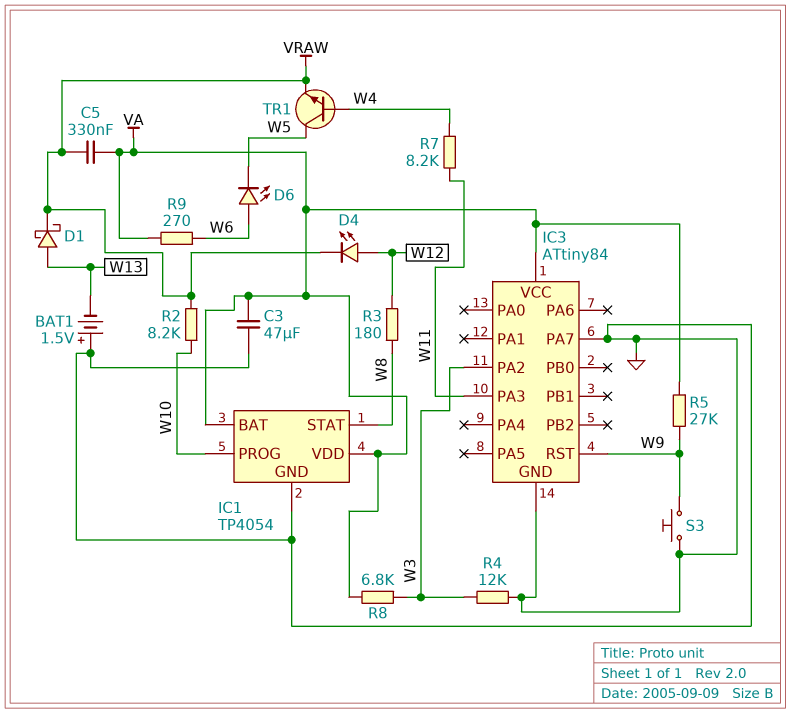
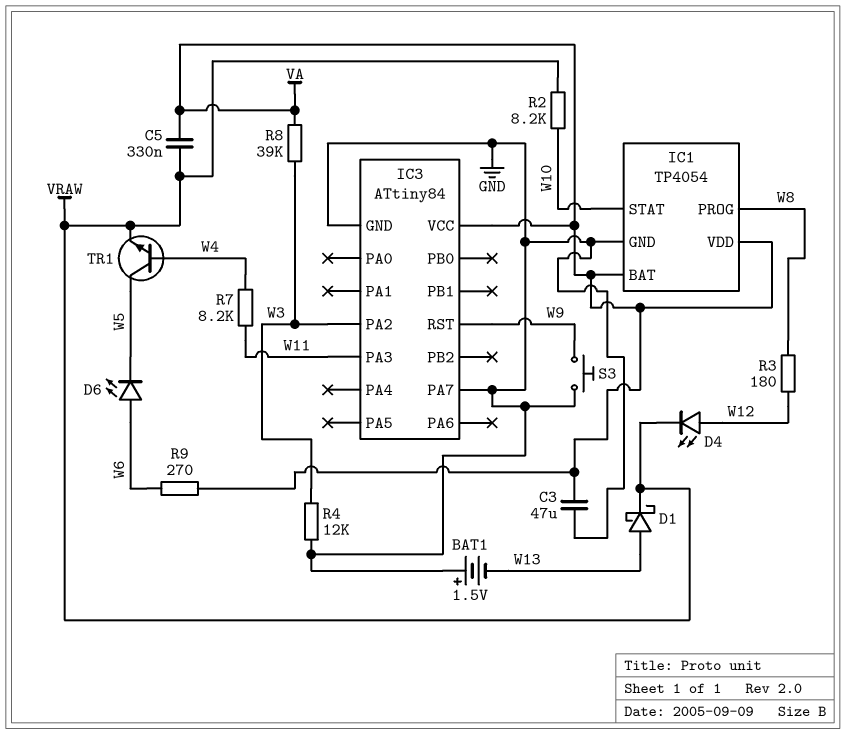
IC1 pin PROG: W10 -> W8
IC1 pin STAT: W8 -> W10
R5: 27k (VA, W9) -> none
R8: 6.8k (VA, W3) -> 39k (VA, W3)

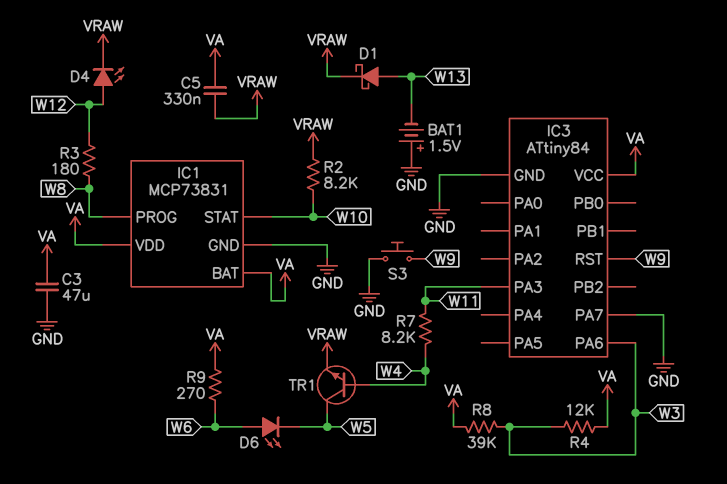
IC1: TP4054 -> MCP73831
IC3 pin PA2: W3 -> none
IC3 pin PA6: none -> W3
R4: 12k (GND, W3) -> 12k (VA, W3)

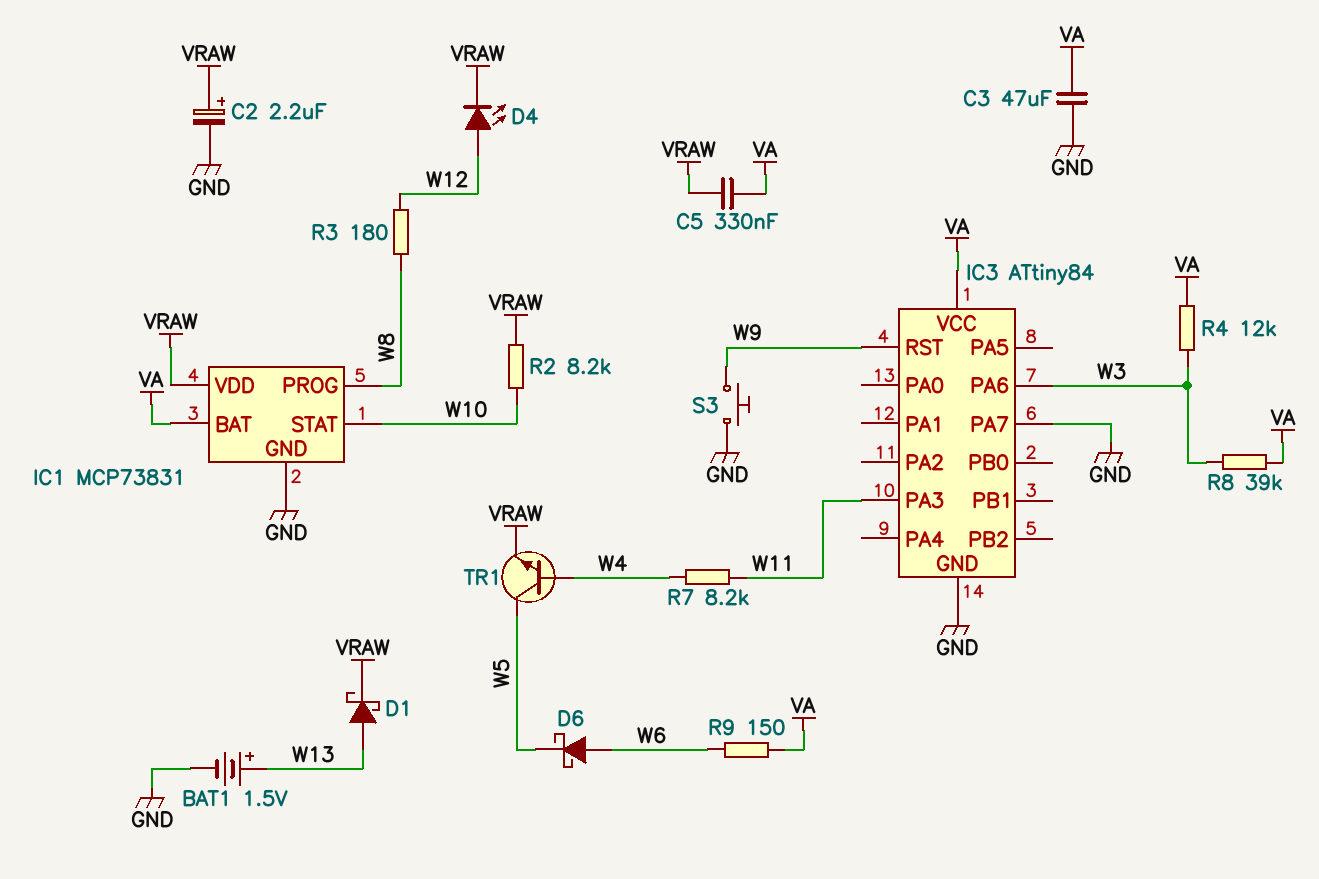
BAT1: 1.5V (plus GND, minus W13) -> 1.5V (plus W13, minus GND)
C2: none -> 2.2uF (plus VRAW, minus GND)
D6: LED (A W6, K W5) -> schottky (A W6, K W5)
IC1 pin VDD: VA -> VRAW
R9: 270 (VA, W6) -> 150 (VA, W6)

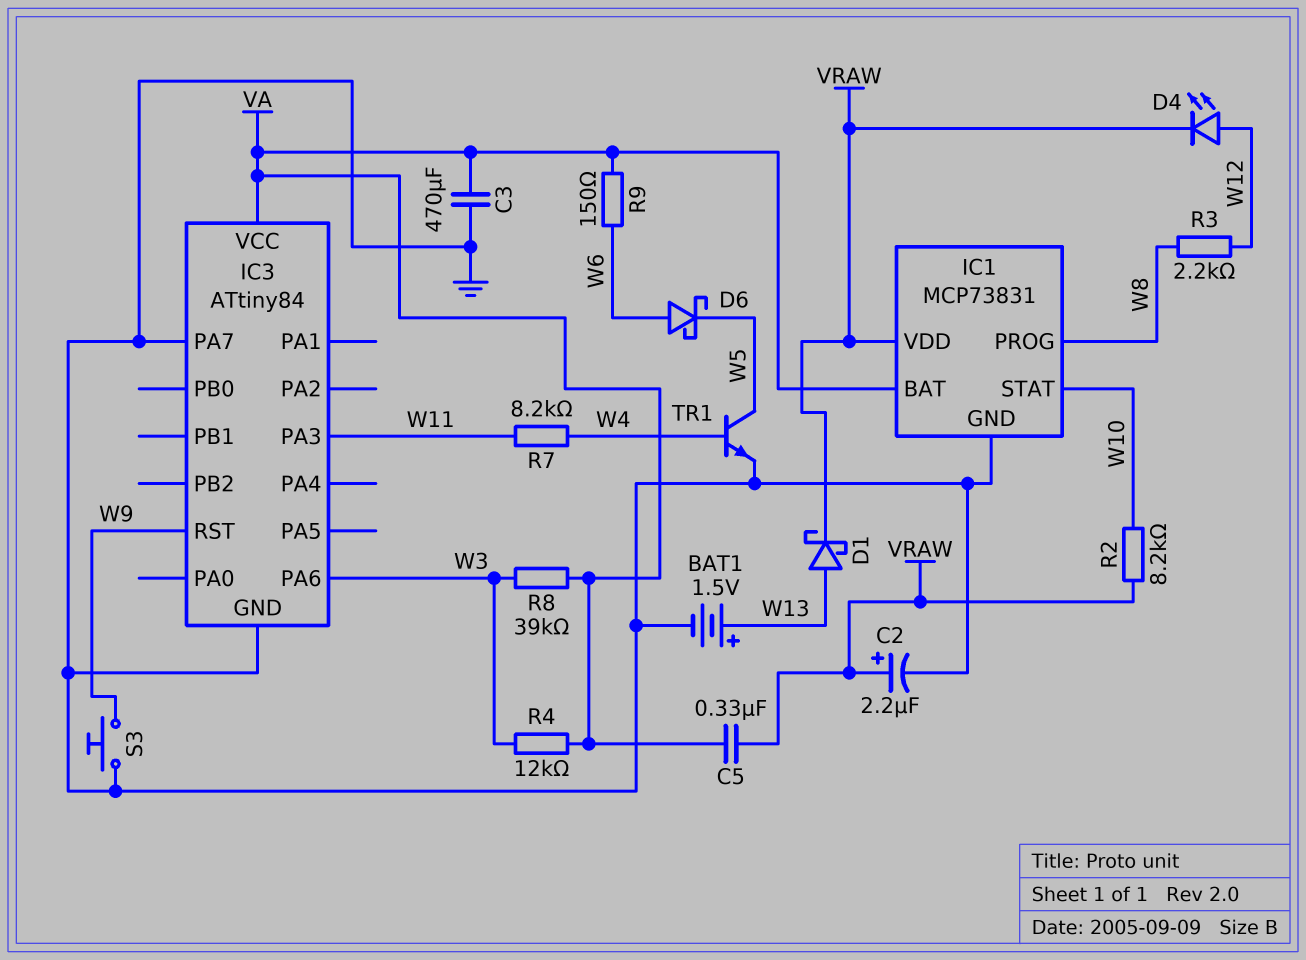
C3: 47uF (GND, VA) -> 470uF (GND, VA)
R3: 180 (W8, W12) -> 2.2k (W8, W12)
TR1: NPN (B W4, C W5, E VRAW) -> NPN (B W4, C W5, E GND)

